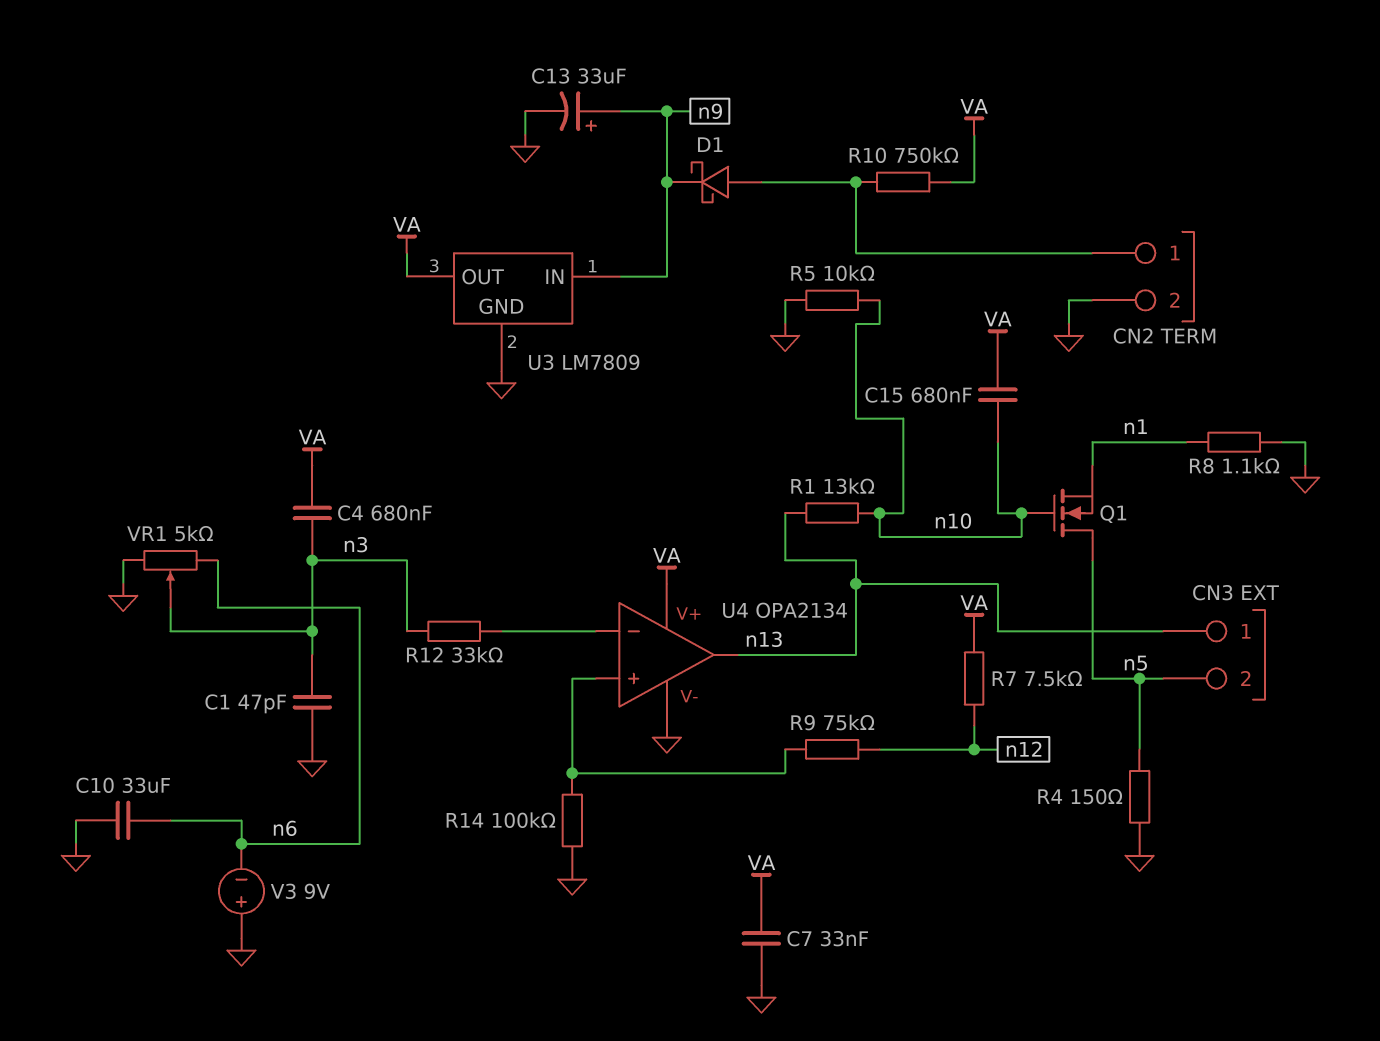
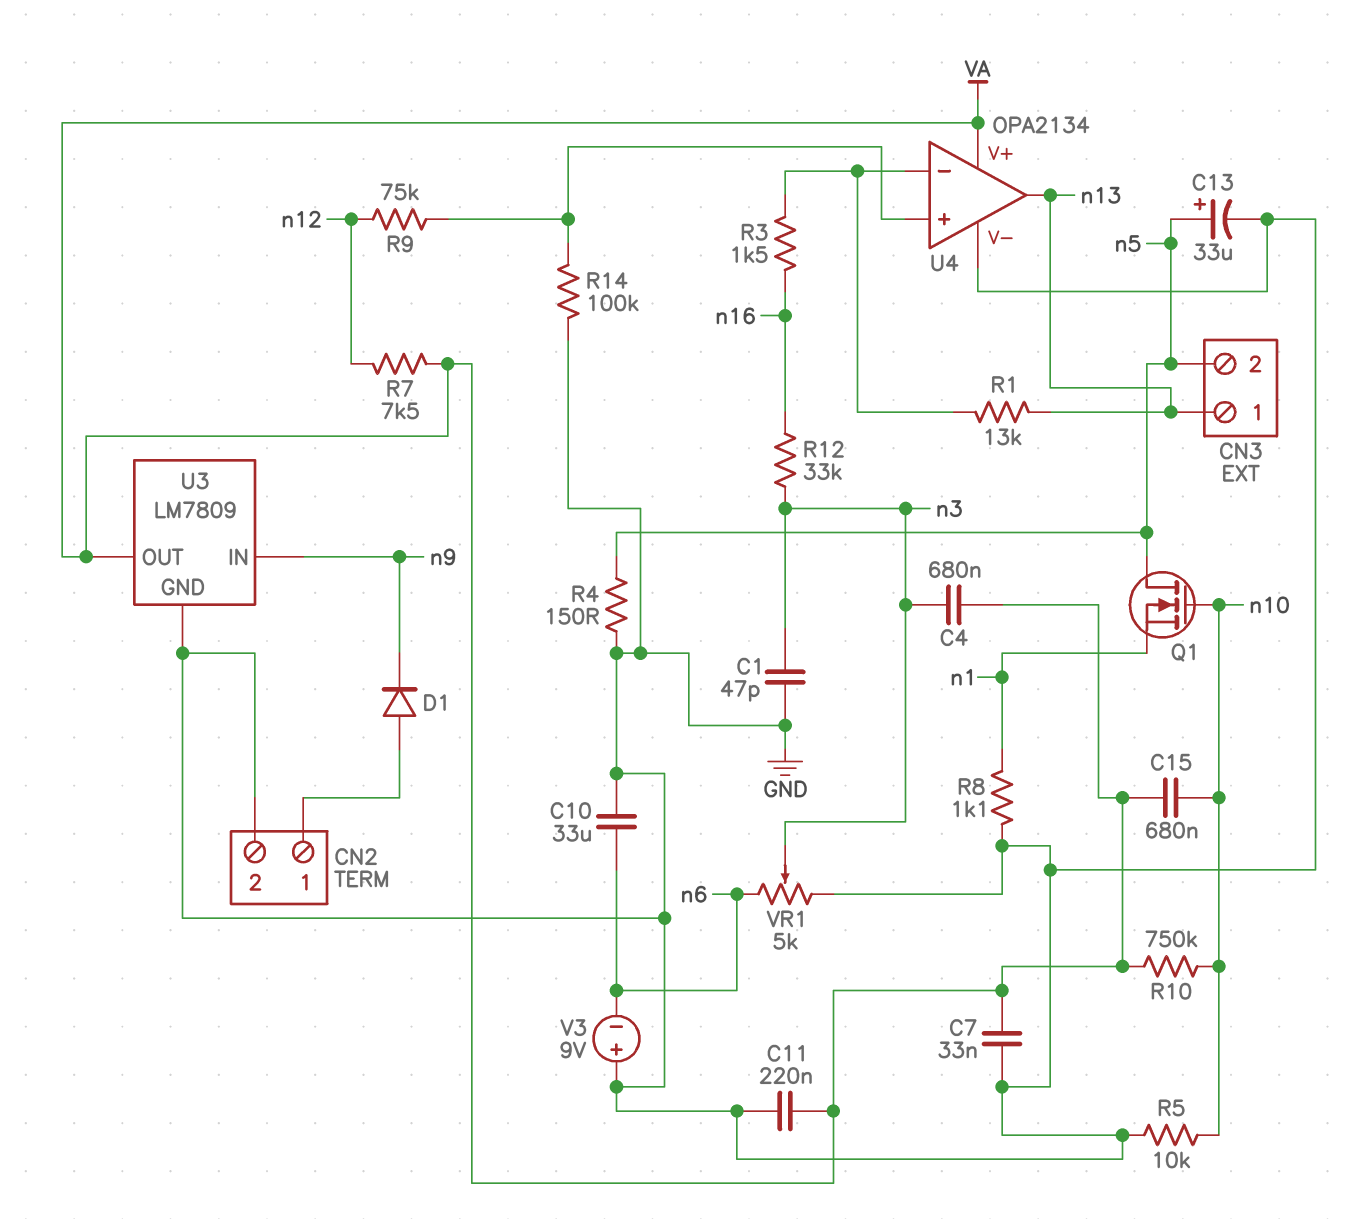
C11: none -> 220nF (GND, VA)
C13: 33uF (plus n9, minus GND) -> 33uF (plus n5, minus GND)
D1: schottky (A CN2/1, K n9) -> diode (A CN2/1, K n9)
R1: 13k (n10, n13) -> 13k (U4/in-, n13)
R3: none -> 1.5k (U4/in-, n16)
R10: 750k (CN2/1, VA) -> 750k (VA, n10)
R12: 33k (U4/in-, n3) -> 33k (n3, n16)

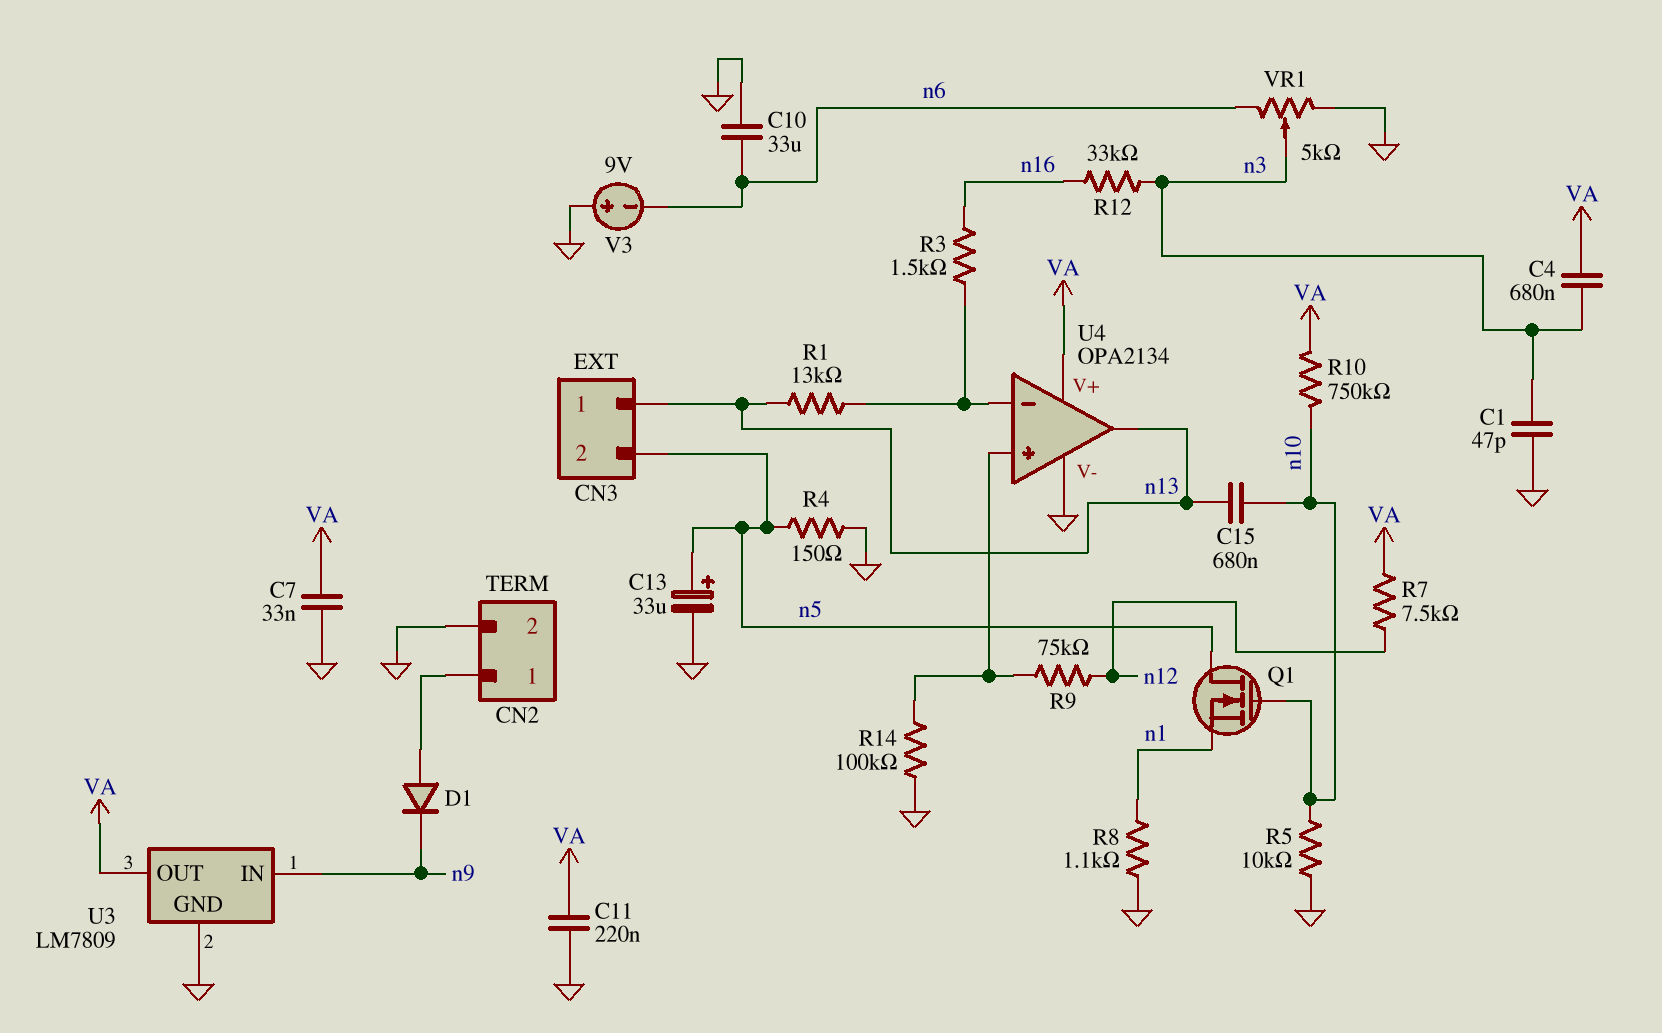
C15: 680nF (VA, n10) -> 680nF (n10, n13)

